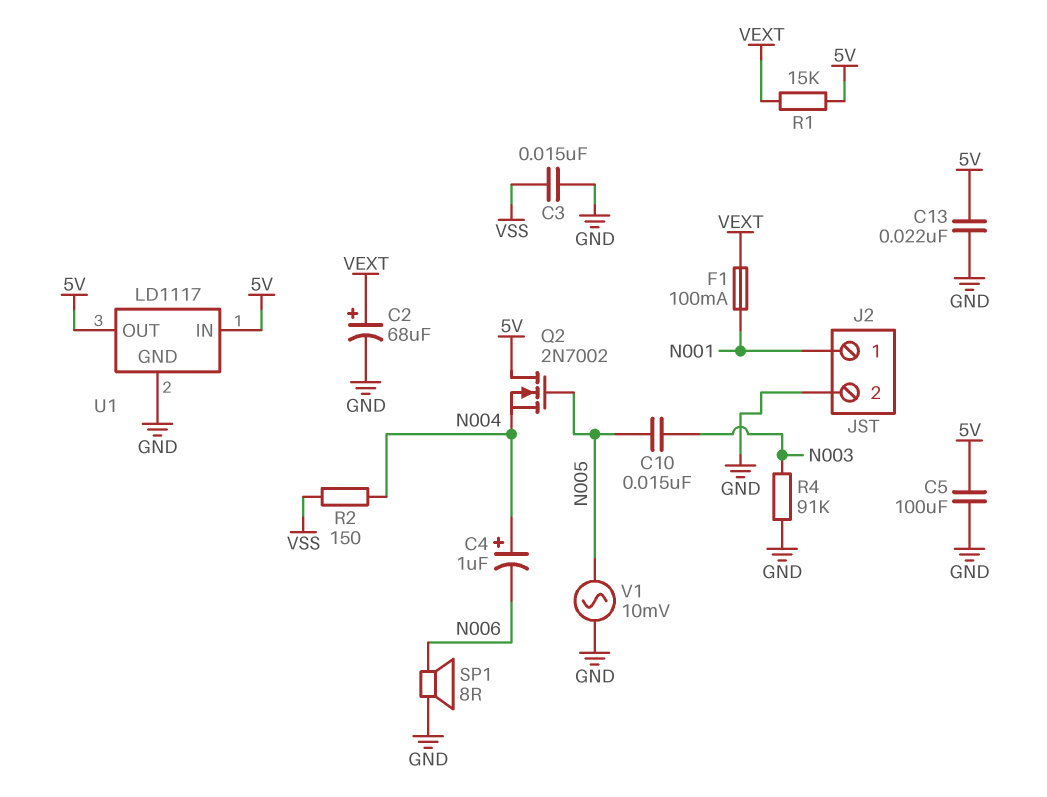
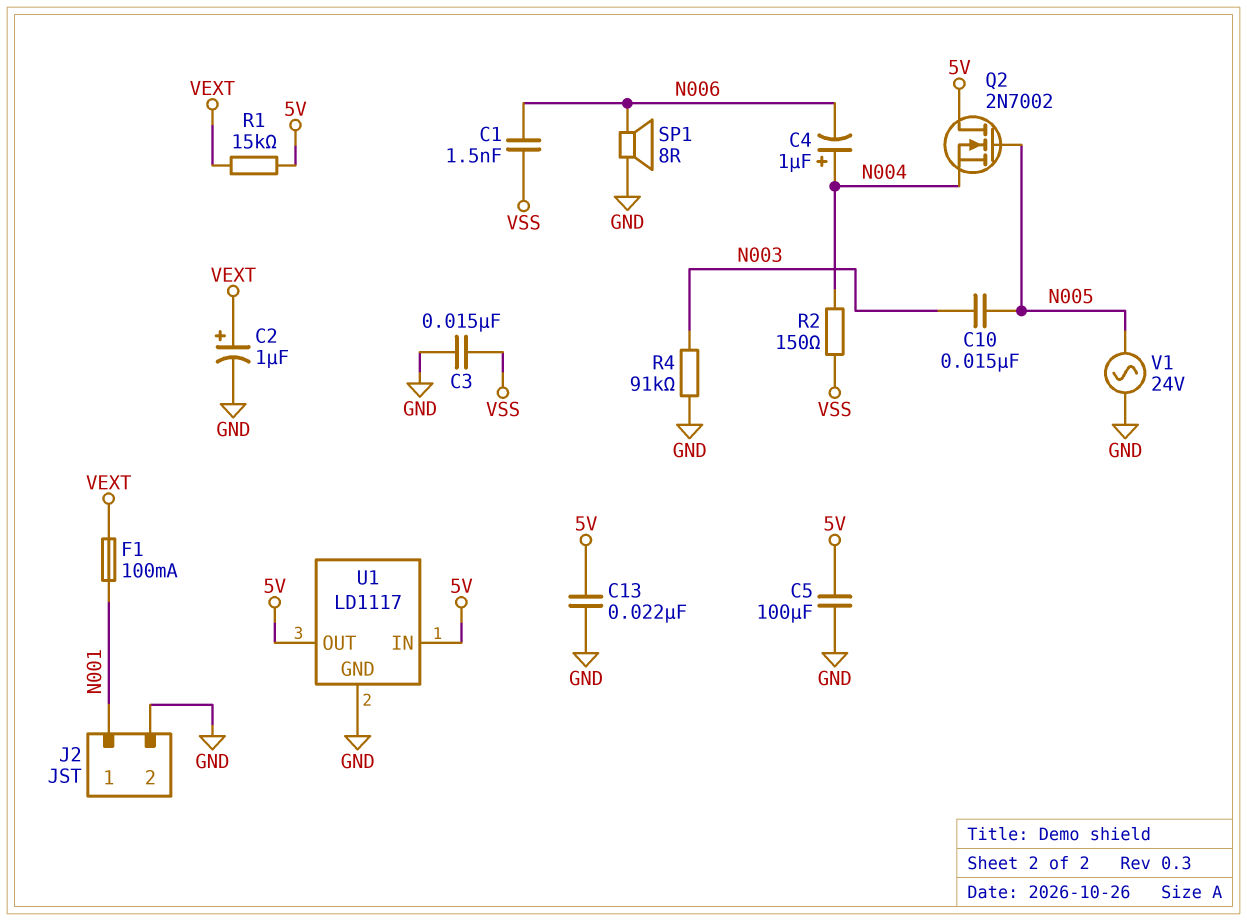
C1: none -> 1.5nF (N006, VSS)
C2: 68uF (plus VEXT, minus GND) -> 1uF (plus VEXT, minus GND)
V1: AC 10mV (GND, N005) -> AC 24V (GND, N005)

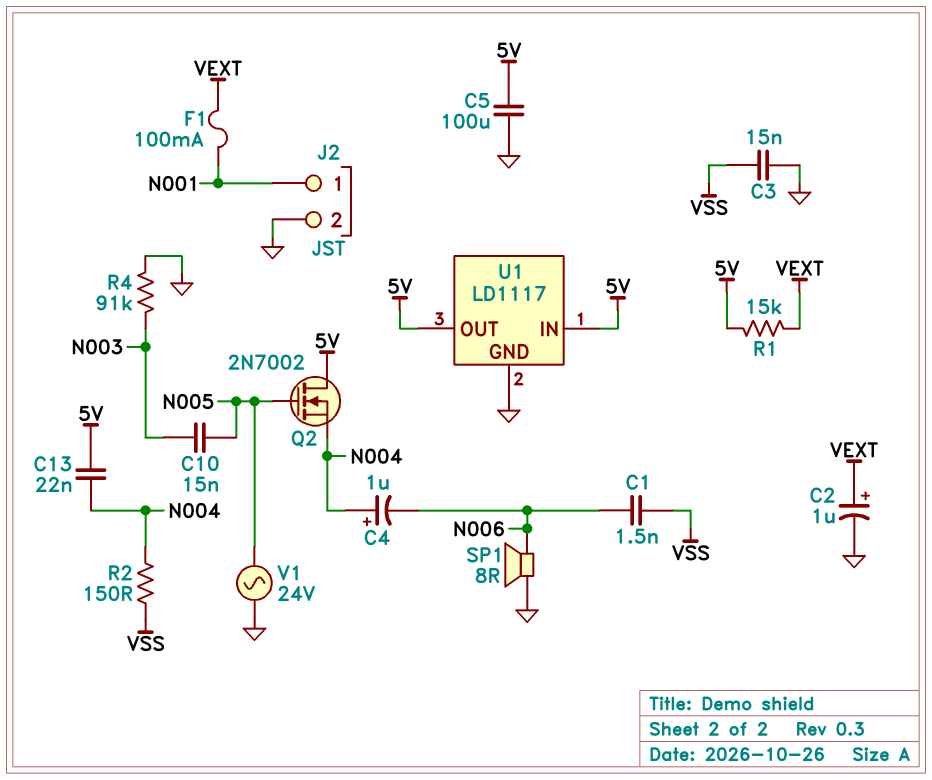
C13: 22nF (5V, GND) -> 22nF (5V, N004)

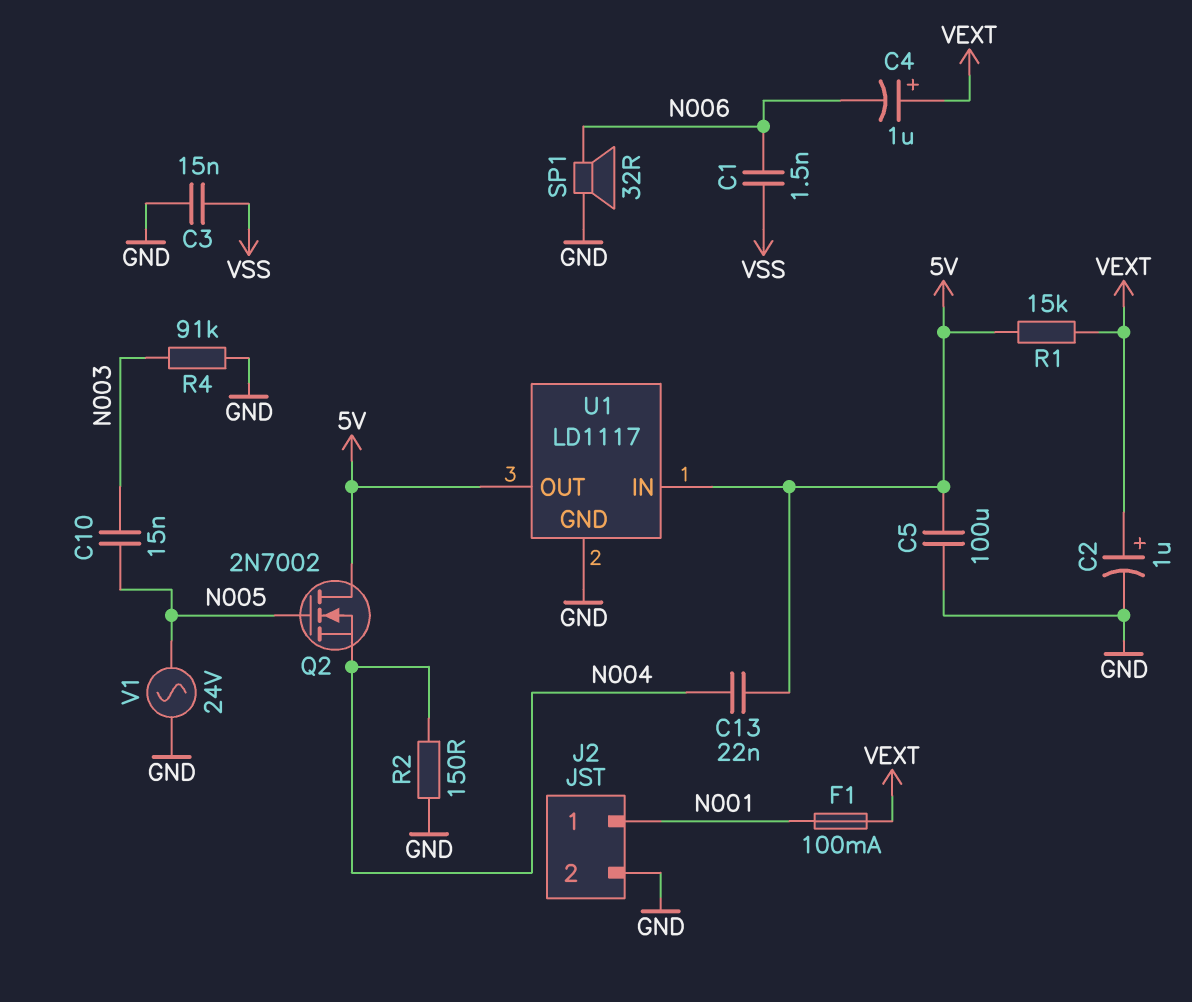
C4: 1uF (plus N004, minus N006) -> 1uF (plus VEXT, minus N006)
R2: 150 (N004, VSS) -> 150 (GND, N004)
SP1: speaker 8R (GND, N006) -> speaker 32R (GND, N006)

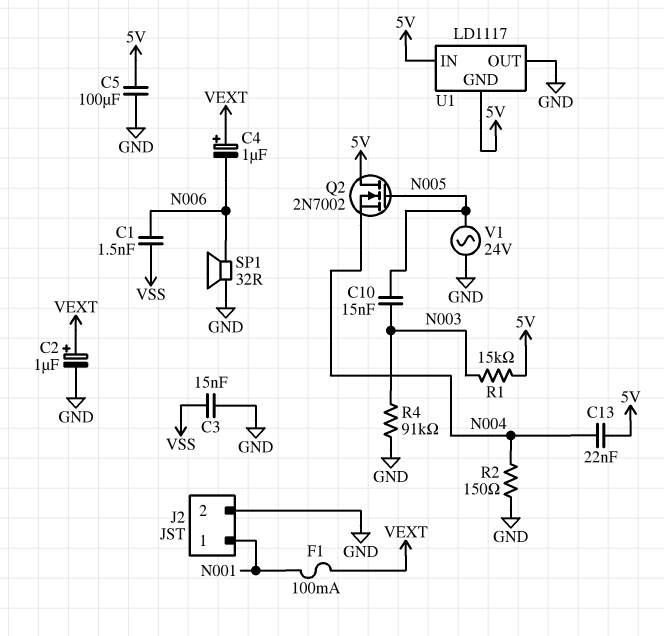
R1: 15k (5V, VEXT) -> 15k (5V, N003)
U1 pin GND: GND -> 5V
U1 pin OUT: 5V -> GND

